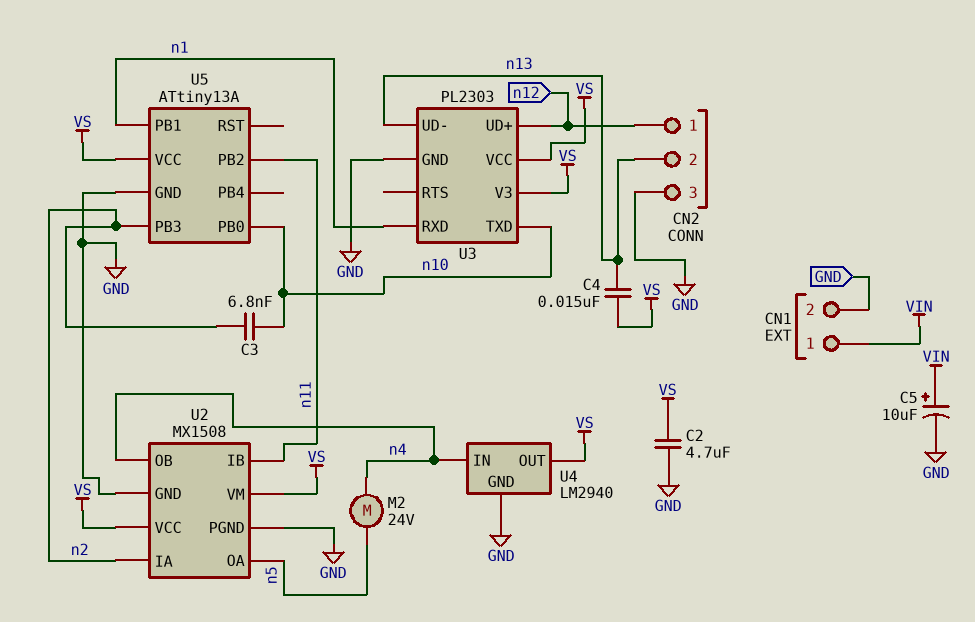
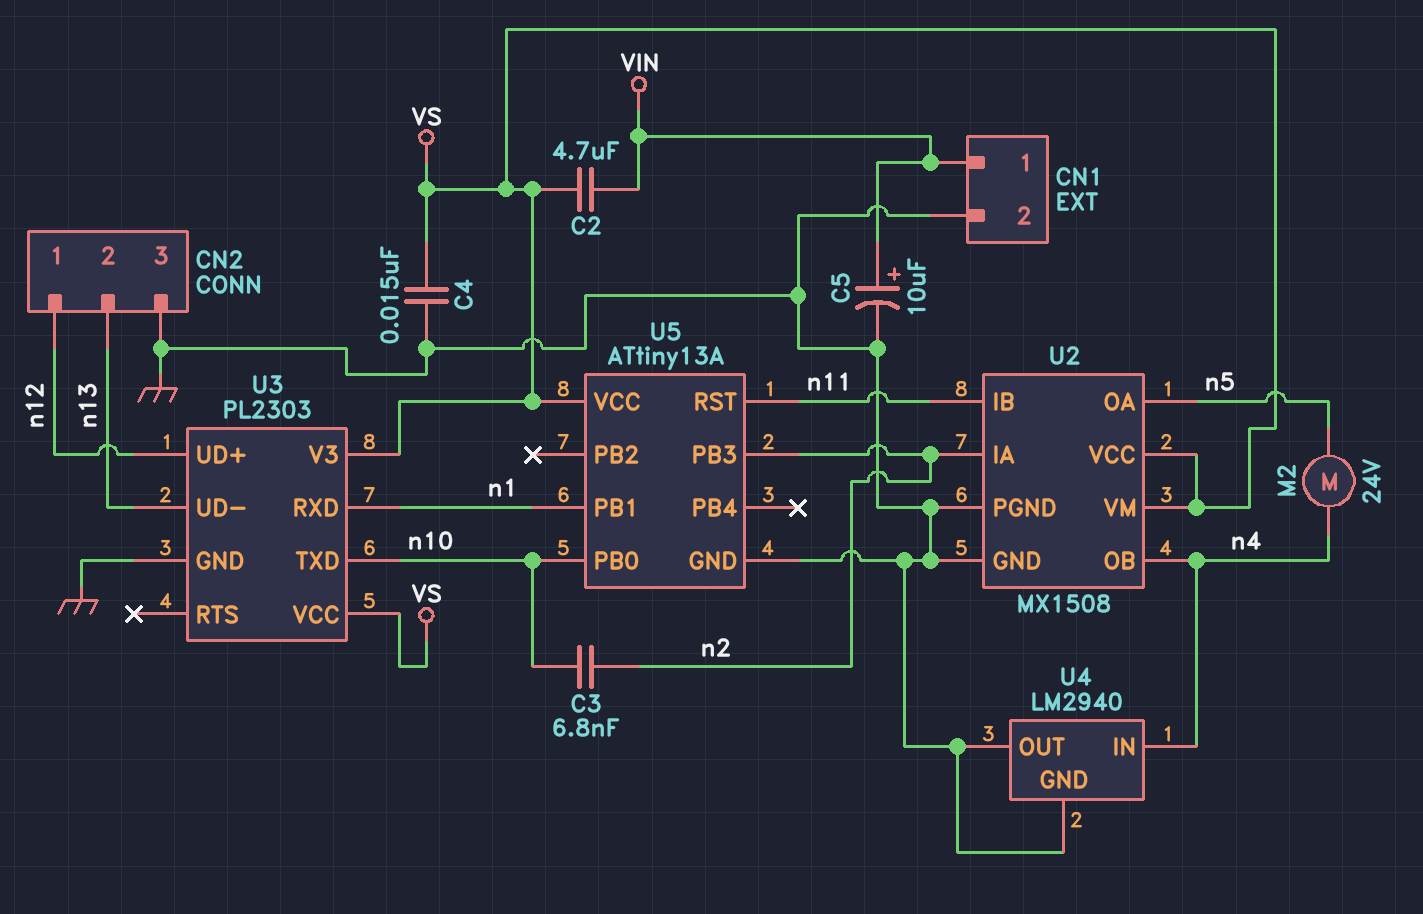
C2: 4.7uF (GND, VS) -> 4.7uF (VIN, VS)
C4: 15nF (VS, n13) -> 15nF (GND, VS)
U4 pin OUT: VS -> GND
U5 pin PB2: n11 -> none
U5 pin RST: none -> n11

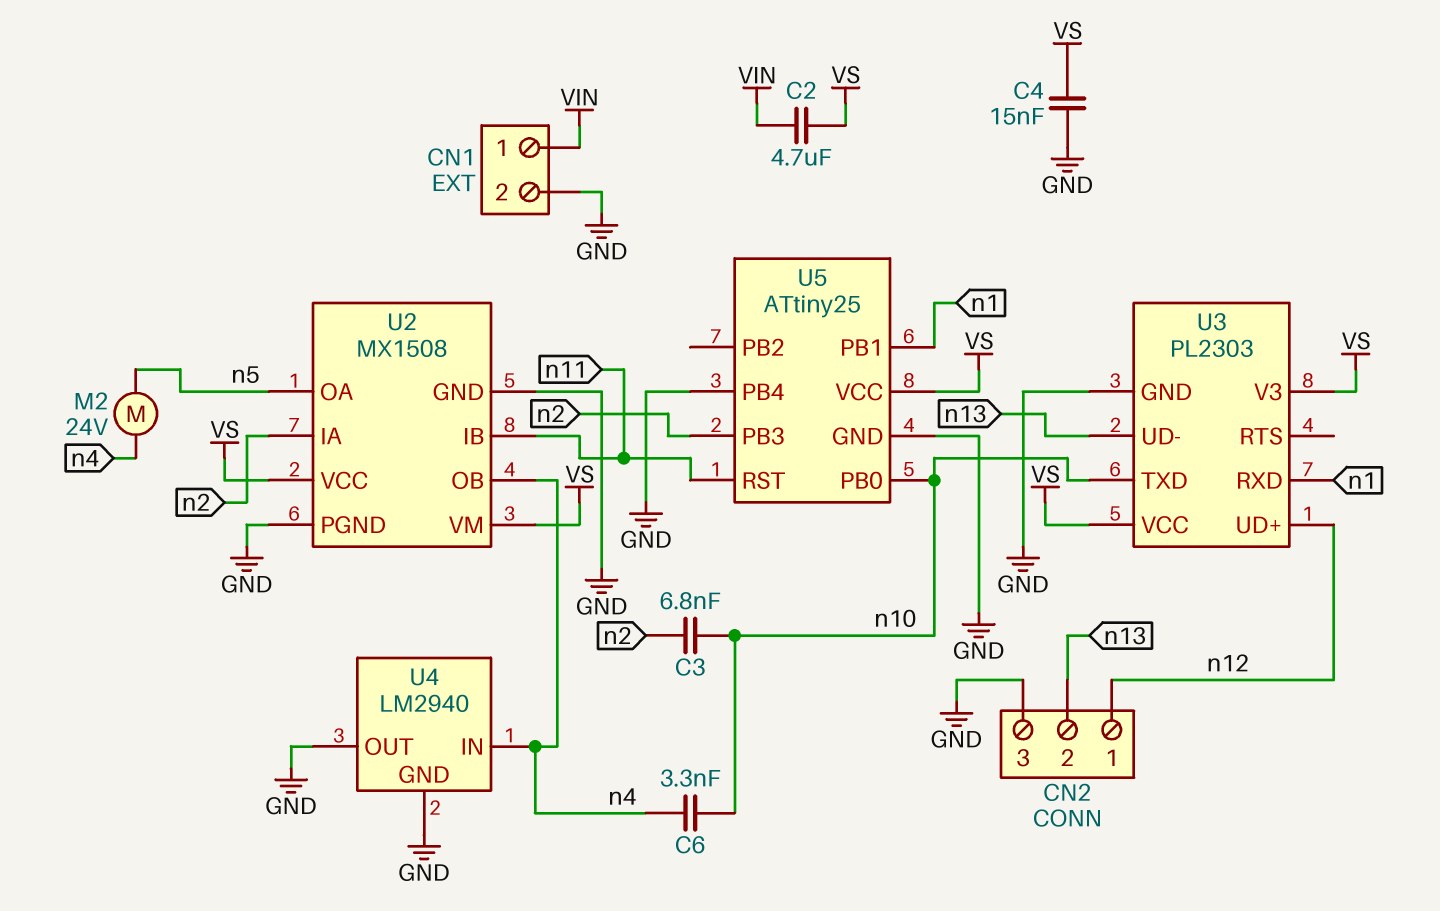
C5: 10uF (plus VIN, minus GND) -> none
C6: none -> 3.3nF (n4, n10)
U5: ATtiny13A -> ATtiny25
U5 pin PB4: none -> GND

